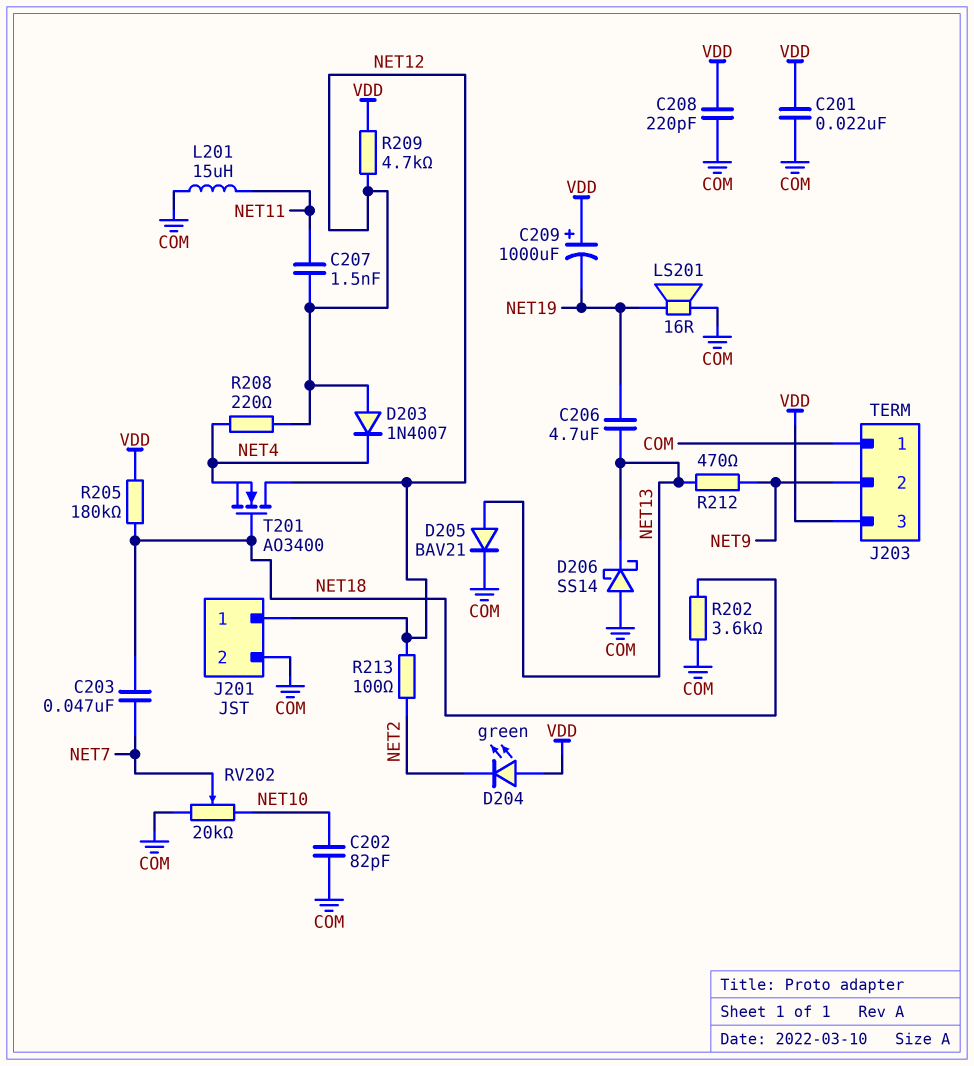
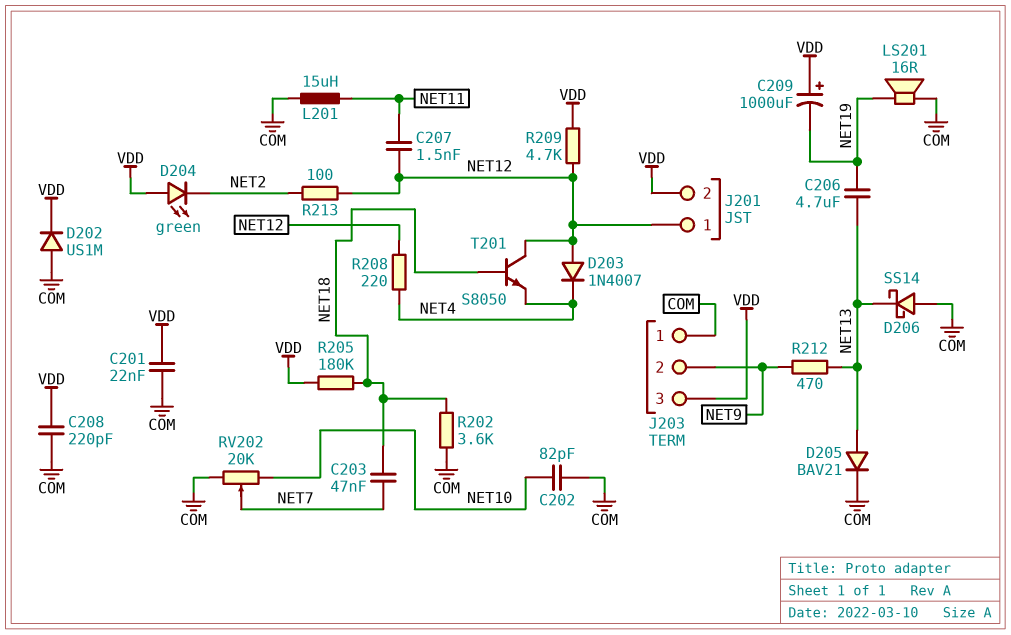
D202: none -> diode US1M (A COM, K VDD)
J201 pin 2: COM -> VDD
T201: NMOS AO3400 (G NET18, D NET12, S NET4) -> NPN S8050 (B NET18, C NET12, E NET4)

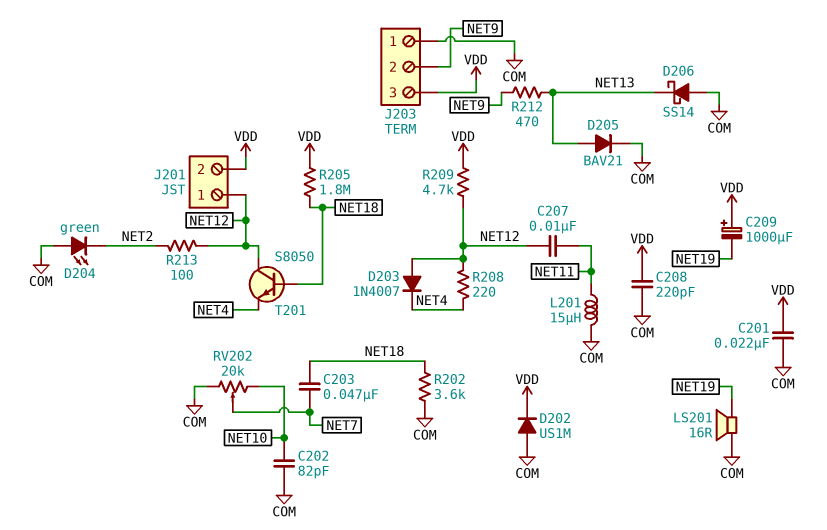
C206: 4.7uF (NET13, NET19) -> none
C207: 1.5nF (NET11, NET12) -> 10nF (NET11, NET12)
D204: LED green (A VDD, K NET2) -> LED green (A COM, K NET2)
R205: 180k (NET18, VDD) -> 1.8M (NET18, VDD)

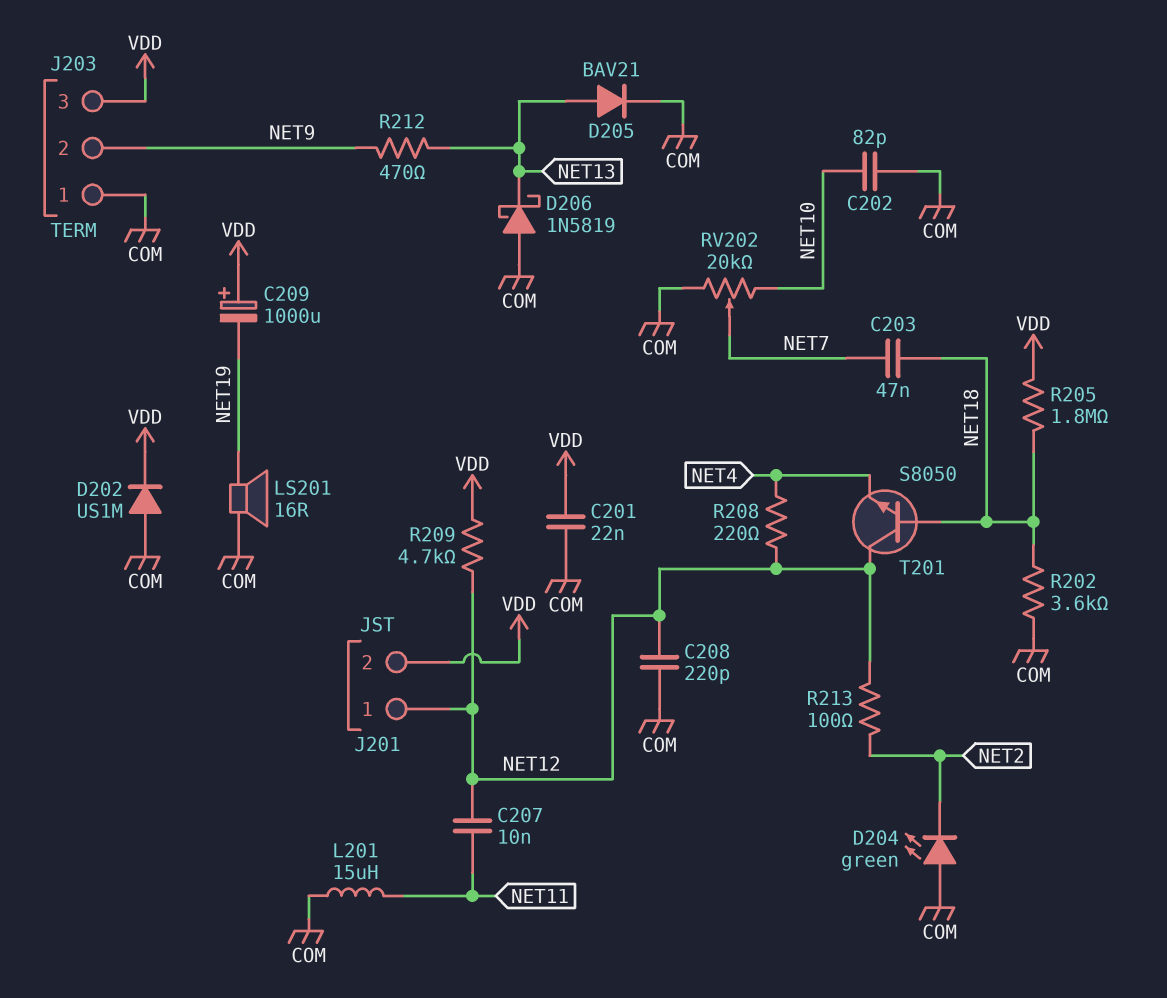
C208: 220pF (COM, VDD) -> 220pF (COM, NET12)
D203: diode 1N4007 (A NET12, K NET4) -> none
D206: schottky SS14 (A COM, K NET13) -> schottky 1N5819 (A COM, K NET13)

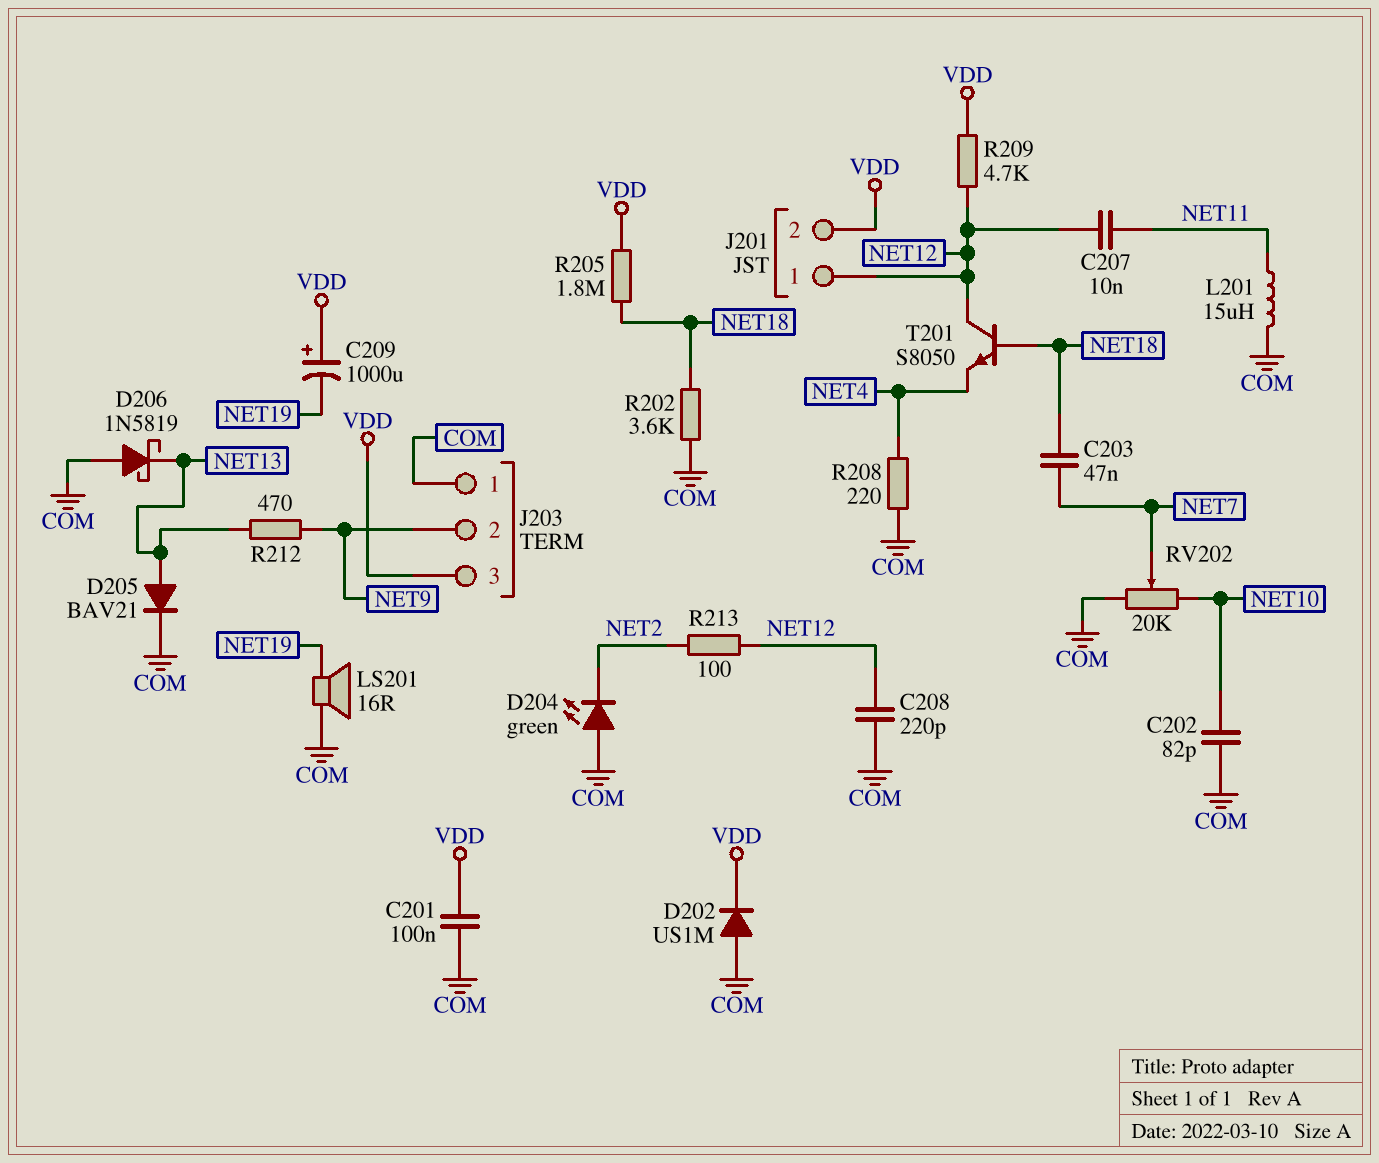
C201: 22nF (COM, VDD) -> 100nF (COM, VDD)
R208: 220 (NET4, NET12) -> 220 (COM, NET4)

